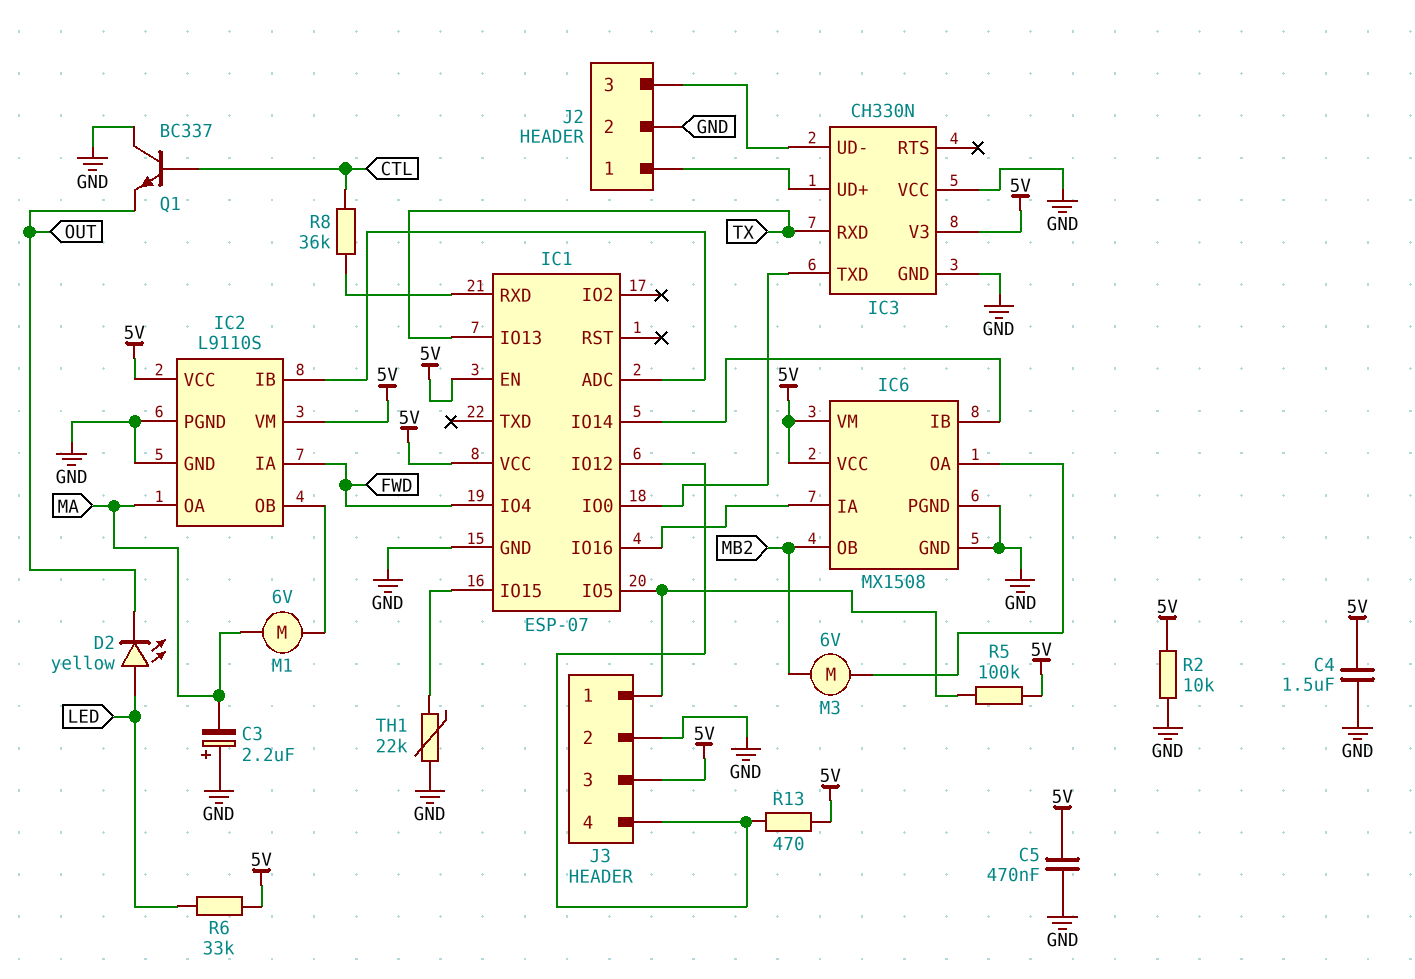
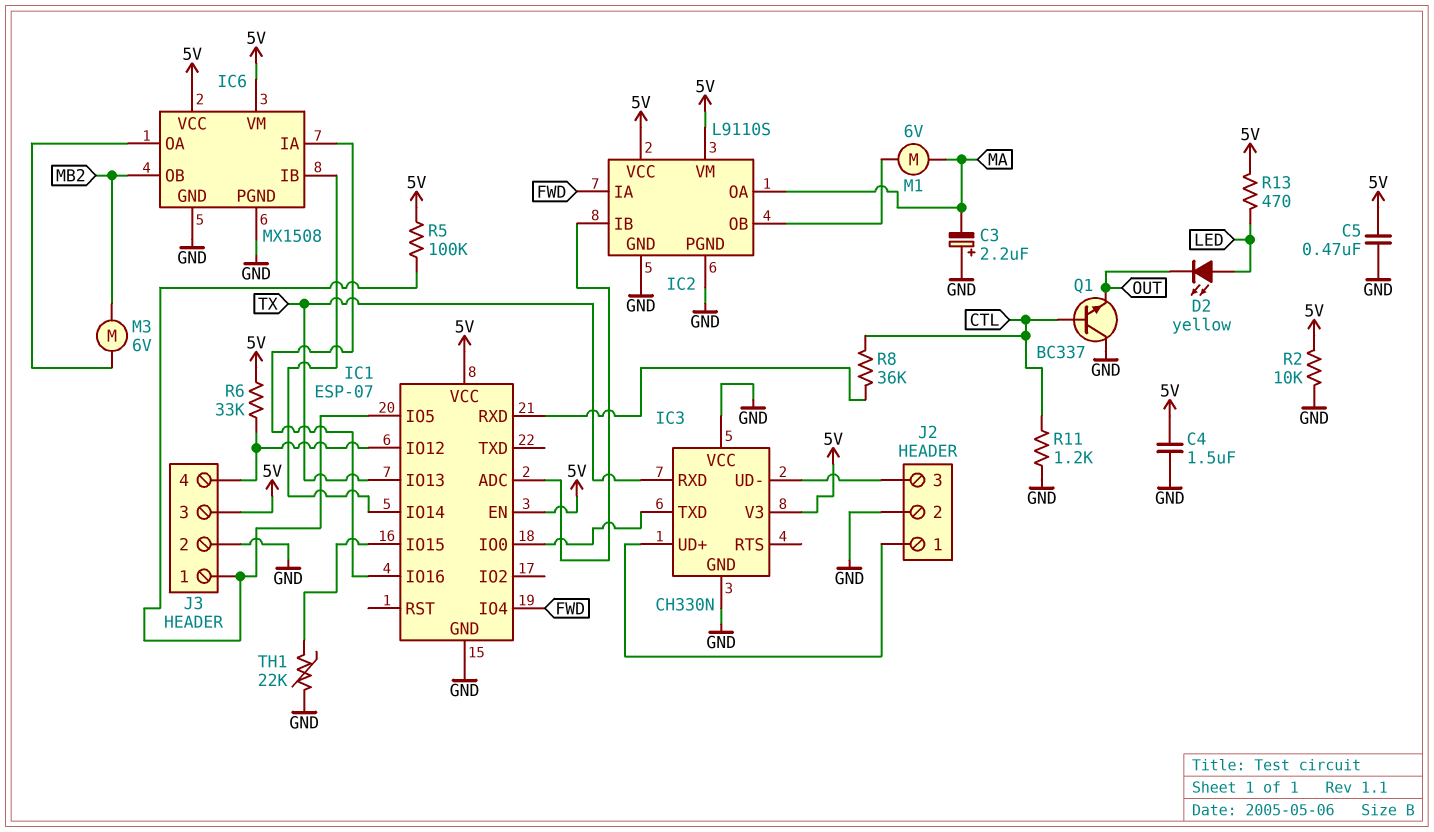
R6: 33k (5V, LED) -> 33k (5V, IC1/IO12)
R11: none -> 1.2k (CTL, GND)
R13: 470 (5V, IC1/IO12) -> 470 (5V, LED)

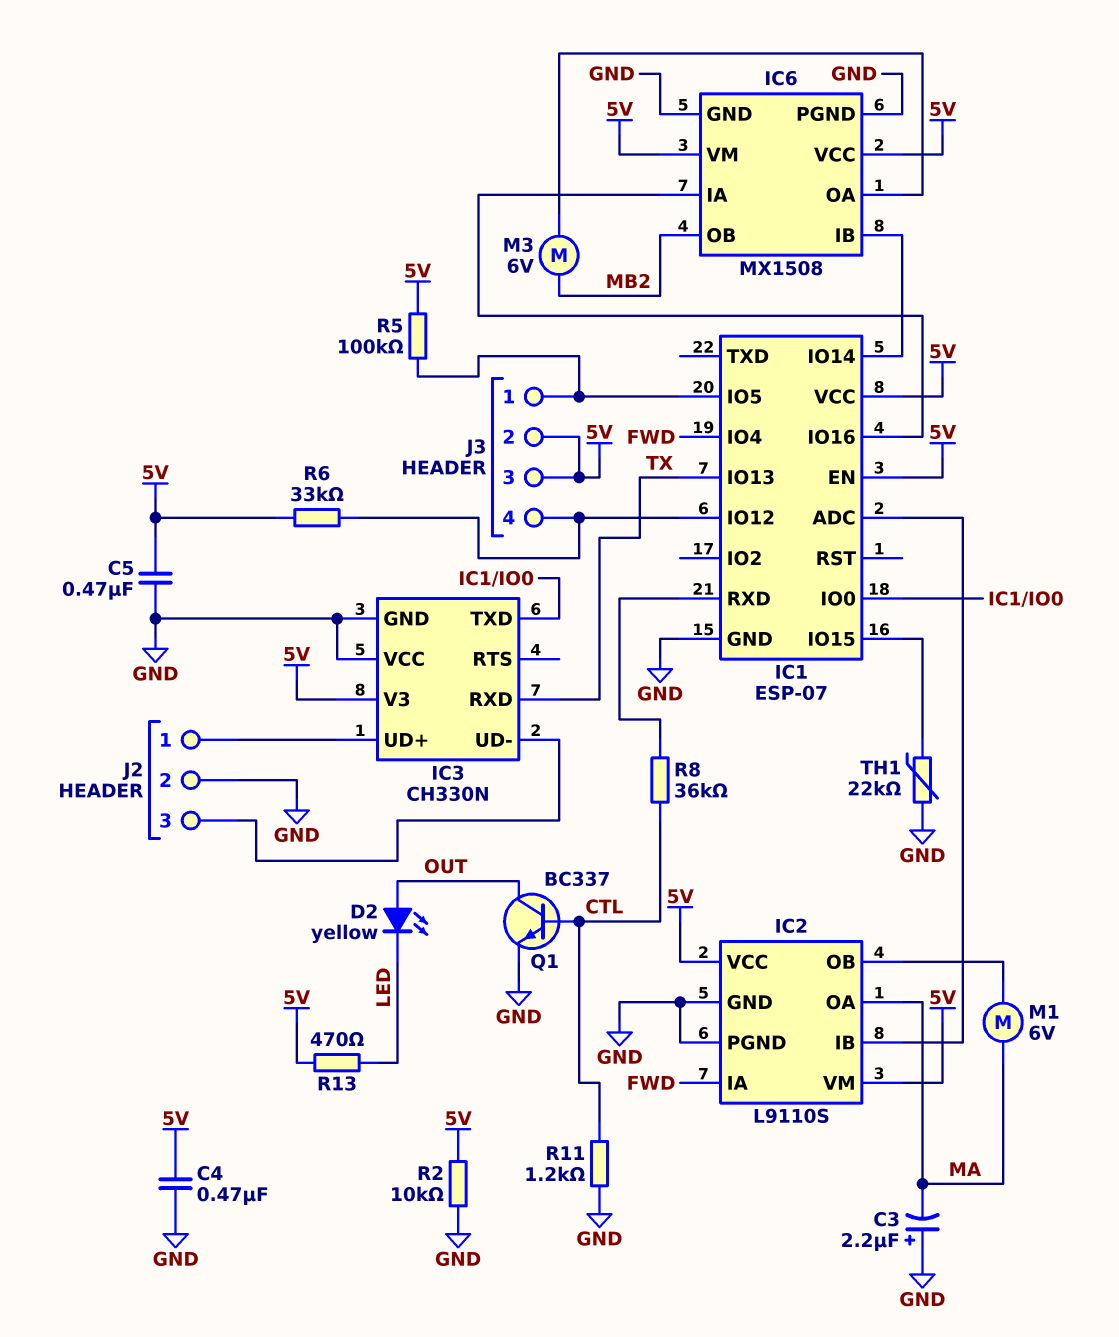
C4: 1.5uF (5V, GND) -> 470nF (5V, GND)
D2: LED yellow (A LED, K OUT) -> LED yellow (A OUT, K LED)
J3 pin 2: GND -> 5V
Q1: NPN BC337 (B CTL, C GND, E OUT) -> NPN BC337 (B CTL, C OUT, E GND)

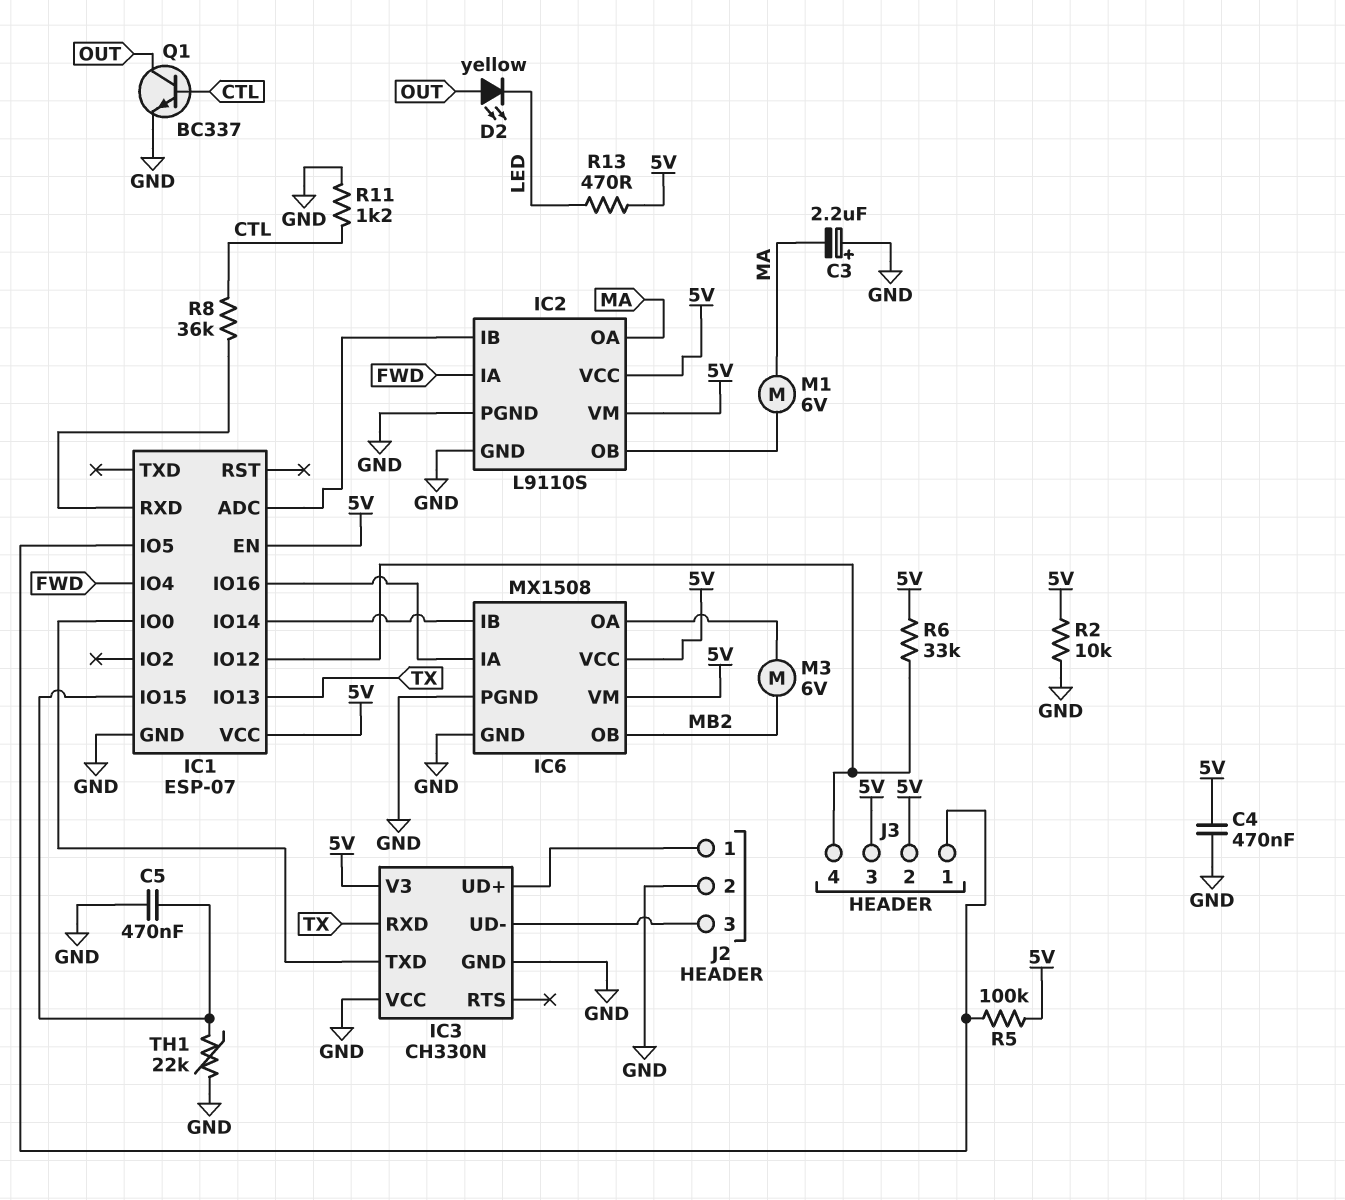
C5: 470nF (5V, GND) -> 470nF (GND, IC1/IO15)

